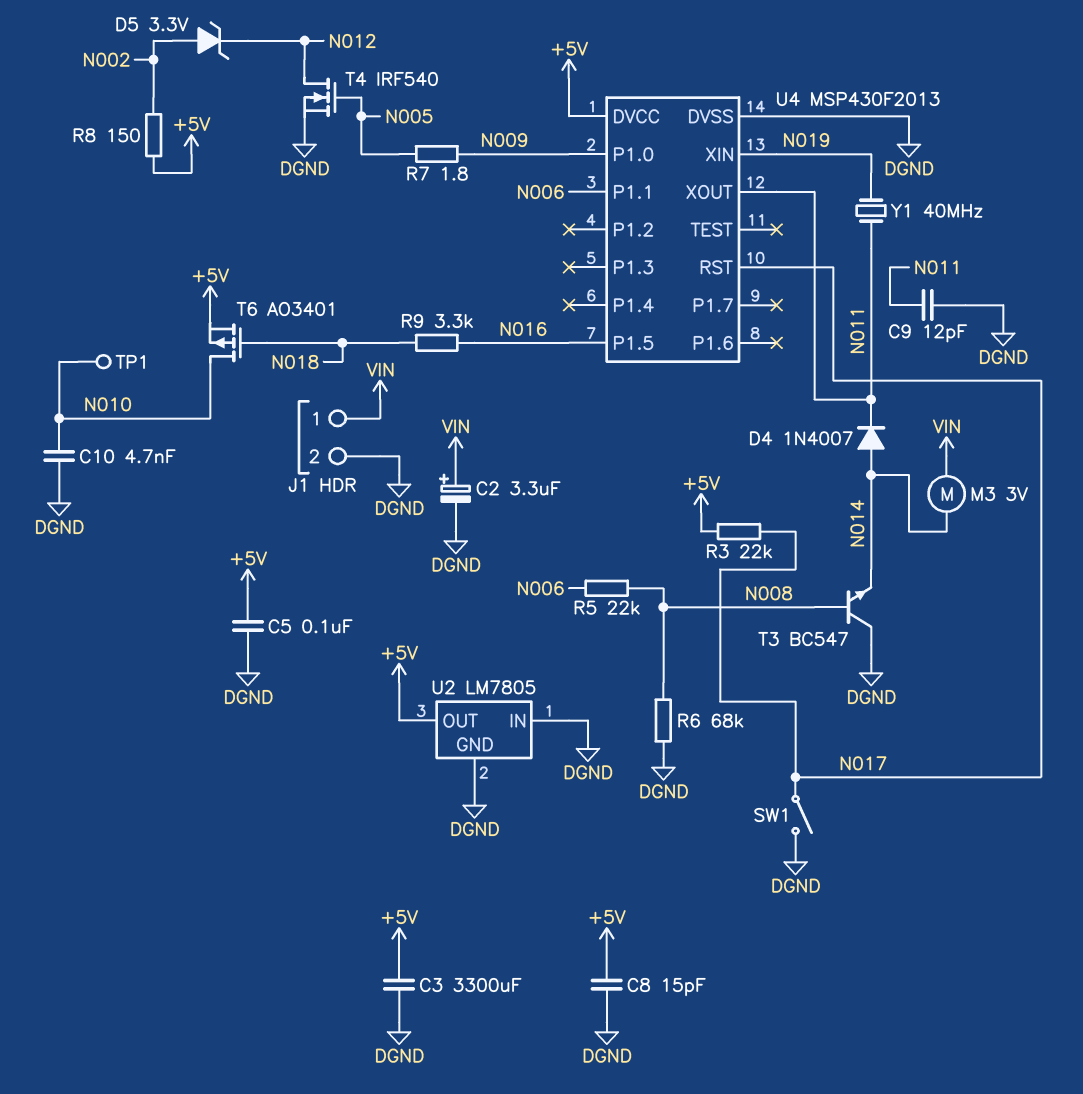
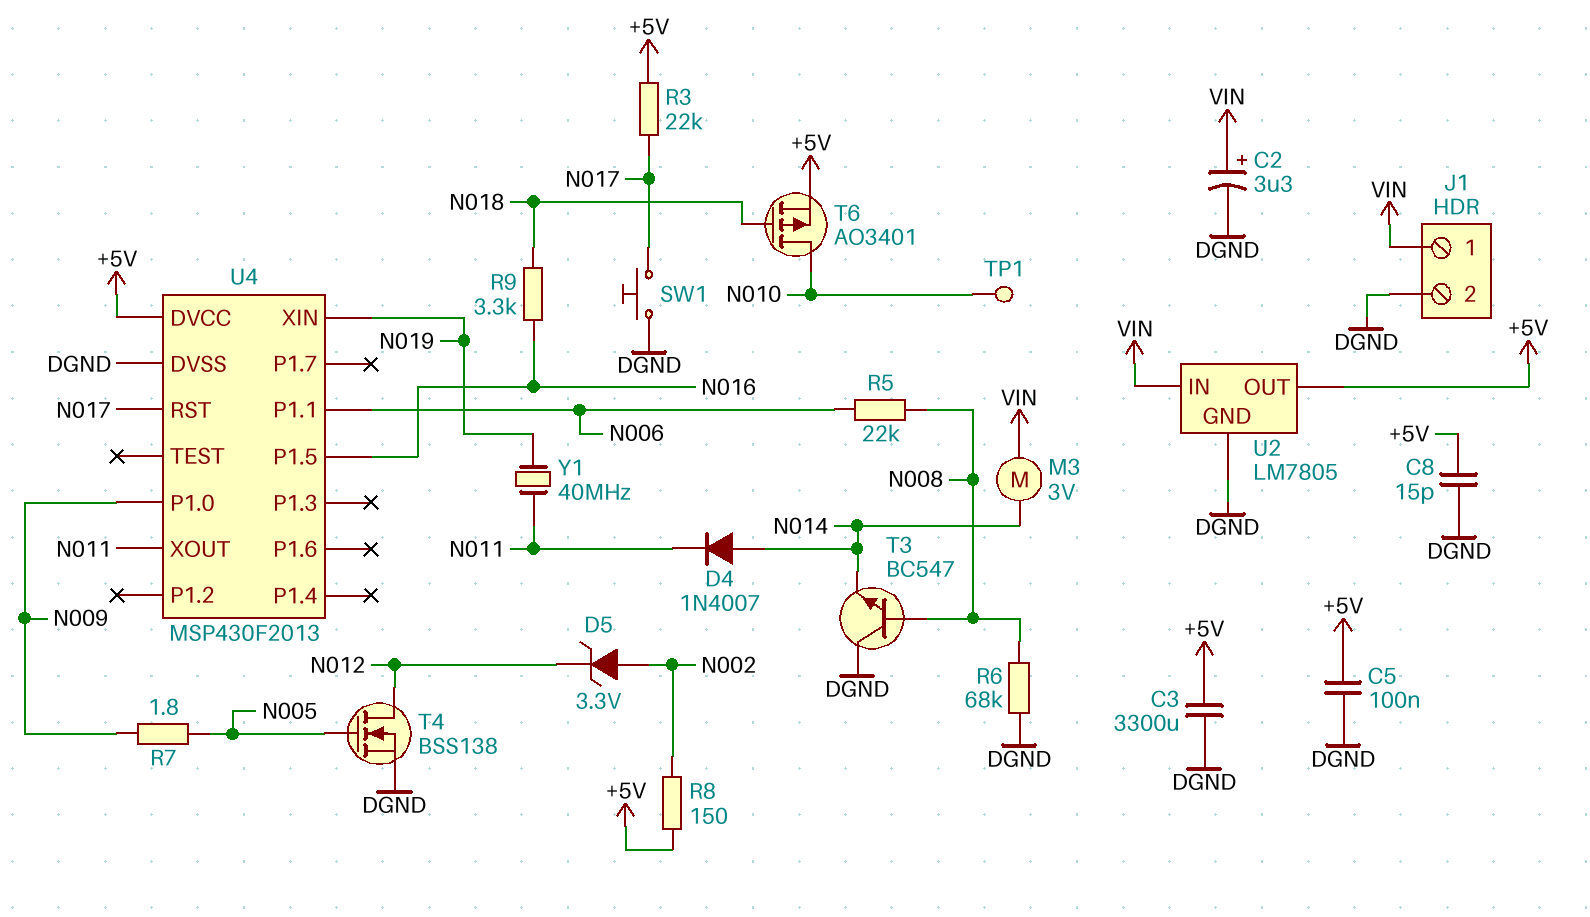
C9: 12pF (DGND, N011) -> none
C10: 4.7nF (DGND, N010) -> none
SW1: switch (DGND, N017) -> button (DGND, N017)
T4: NMOS IRF540 (G N005, D N012, S DGND) -> NMOS BSS138 (G N005, D N012, S DGND)
U2 pin IN: DGND -> VIN

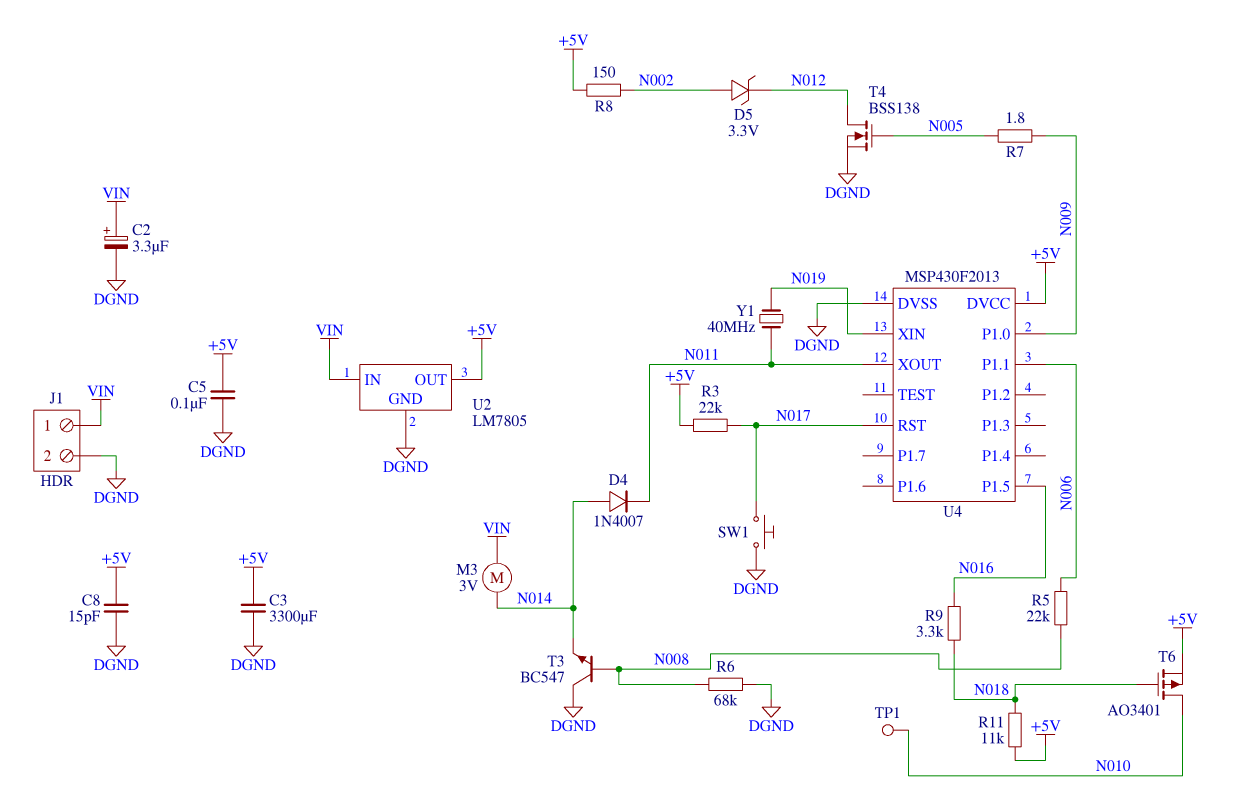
R11: none -> 11k (+5V, N018)

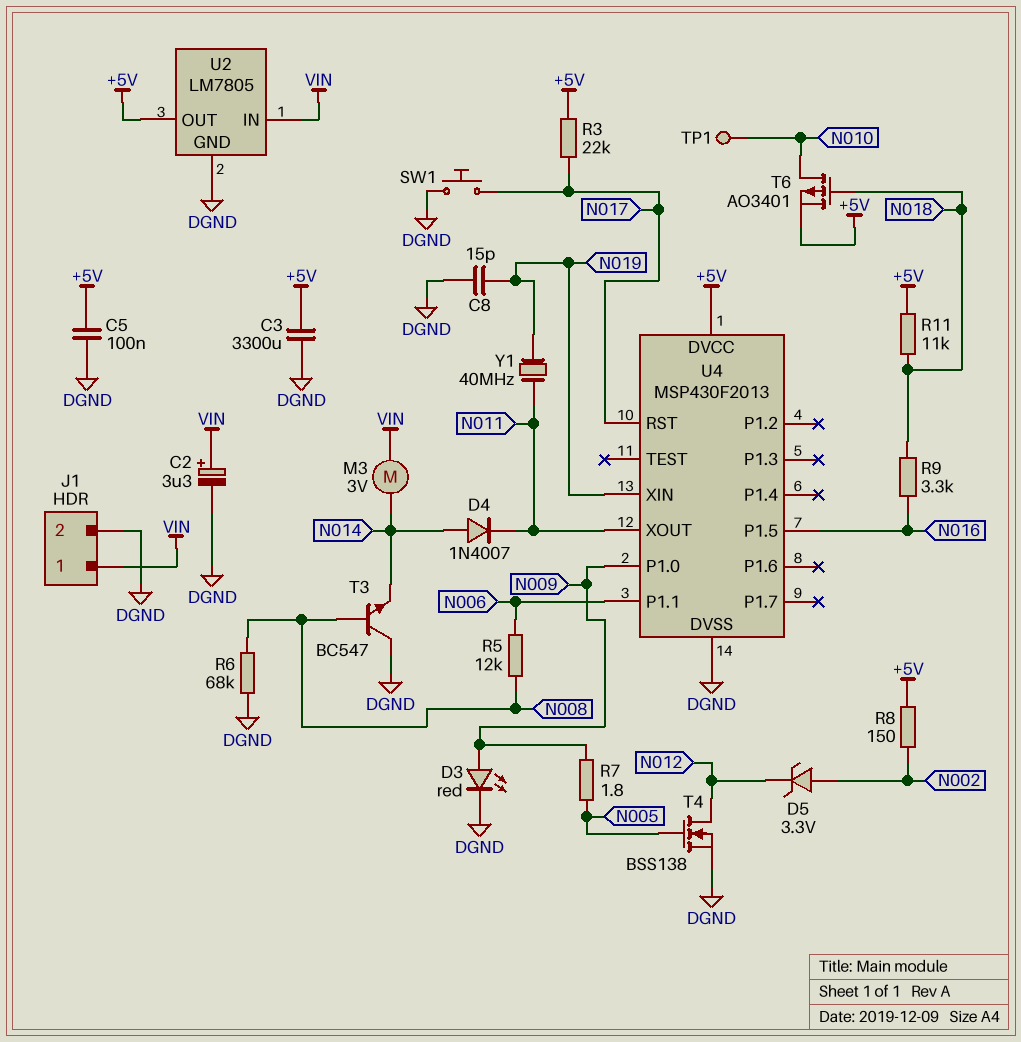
C8: 15pF (+5V, DGND) -> 15pF (DGND, N019)
D3: none -> LED red (A N009, K DGND)
R5: 22k (N006, N008) -> 12k (N006, N008)

